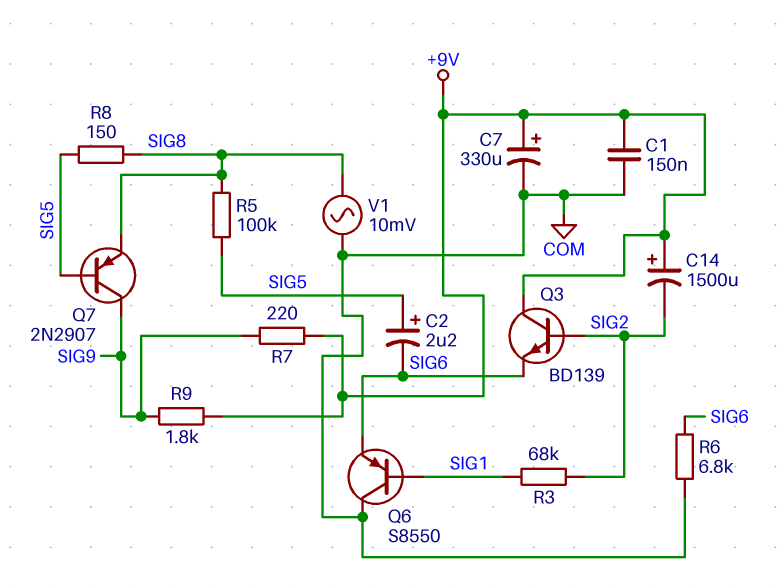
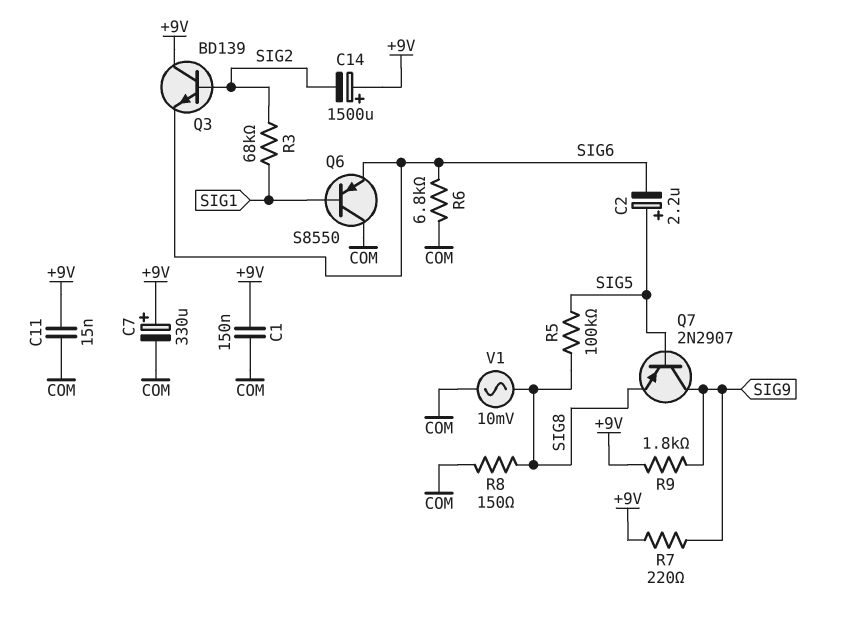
C11: none -> 15nF (+9V, COM)
R8: 150 (SIG5, SIG8) -> 150 (COM, SIG8)

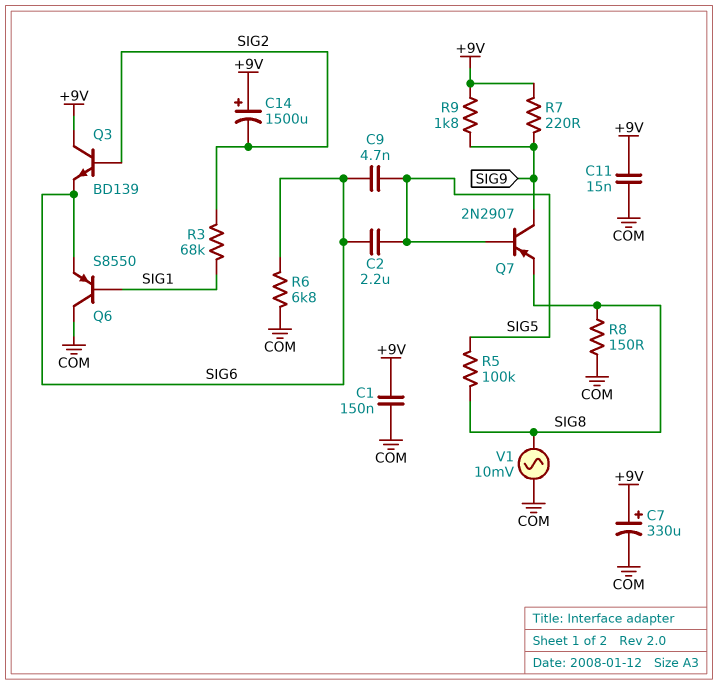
C2: 2.2uF (plus SIG5, minus SIG6) -> 2.2uF (SIG5, SIG6)
C9: none -> 4.7nF (SIG5, SIG6)

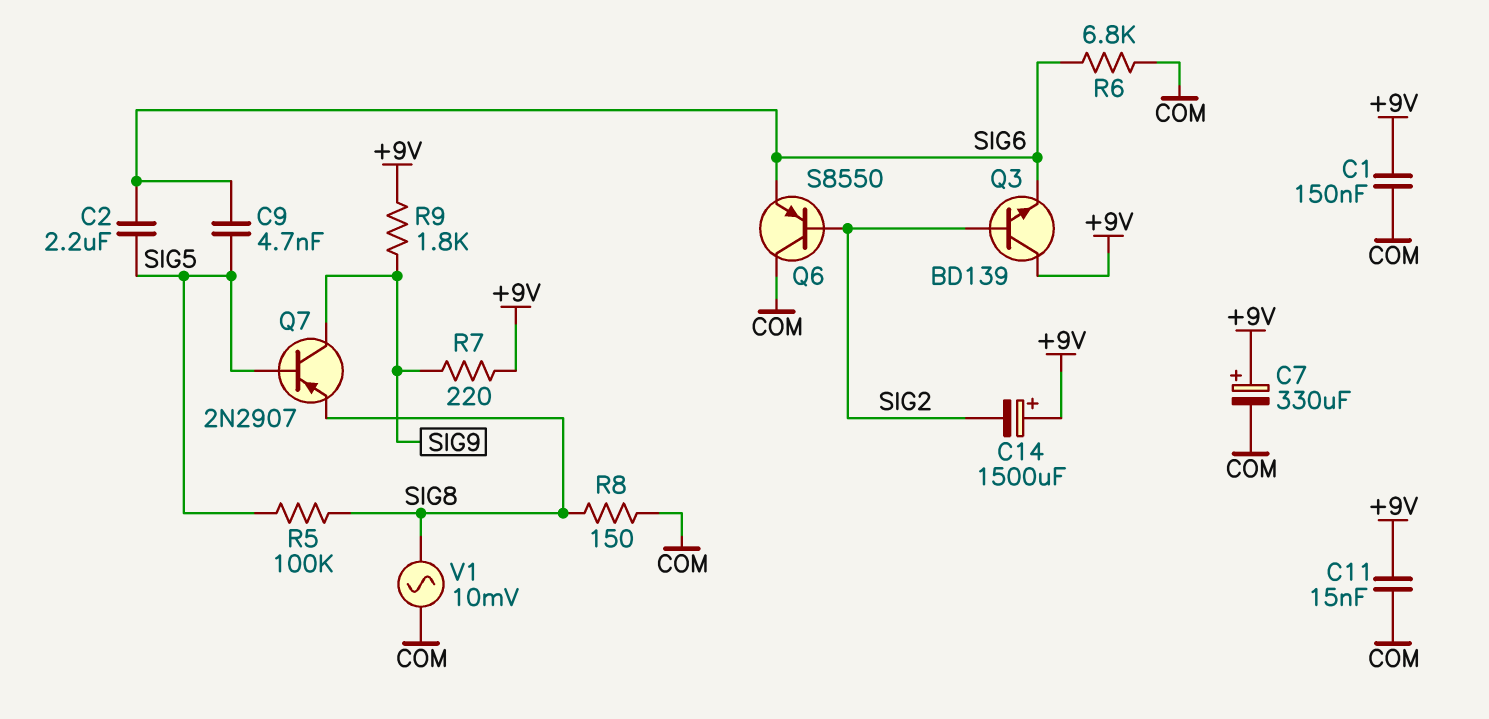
Q6: PNP S8550 (B SIG1, C COM, E SIG6) -> PNP S8550 (B SIG2, C COM, E SIG6)
R3: 68k (SIG1, SIG2) -> none

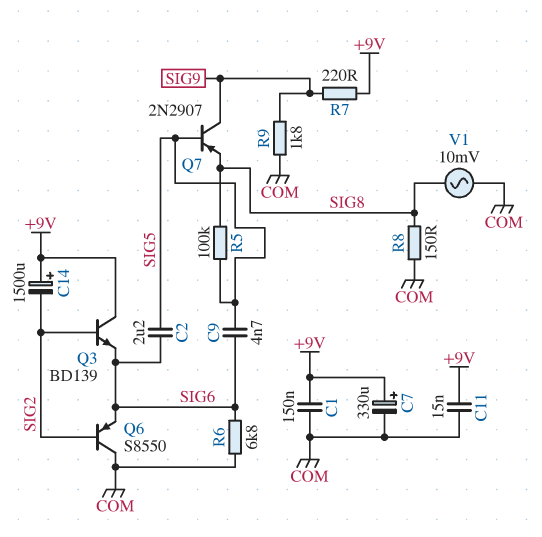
R9: 1.8k (+9V, SIG9) -> 1.8k (COM, SIG9)

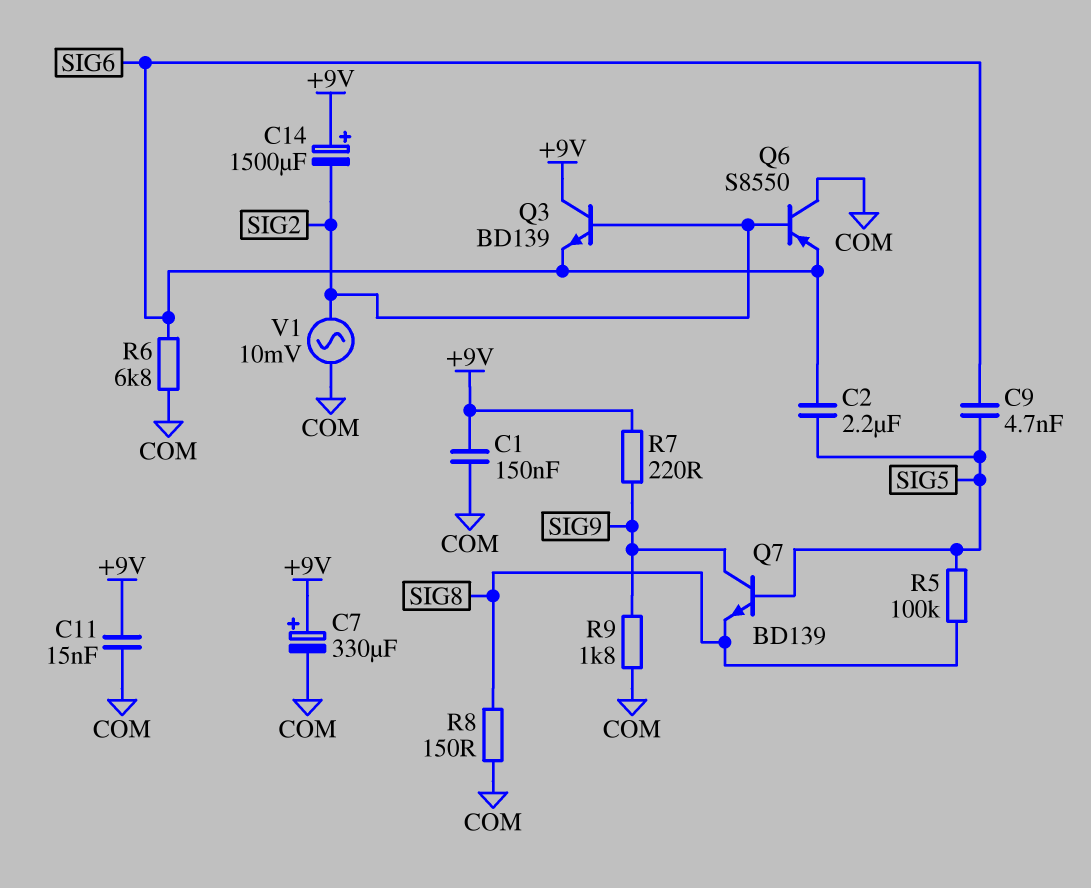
Q7: PNP 2N2907 (B SIG5, C SIG9, E SIG8) -> NPN BD139 (B SIG5, C SIG9, E SIG8)
V1: AC 10mV (COM, SIG8) -> AC 10mV (COM, SIG2)

